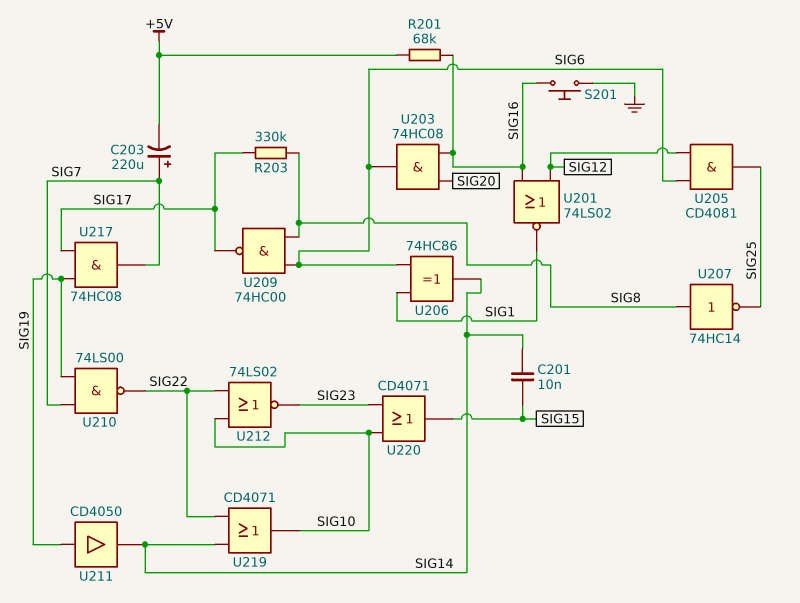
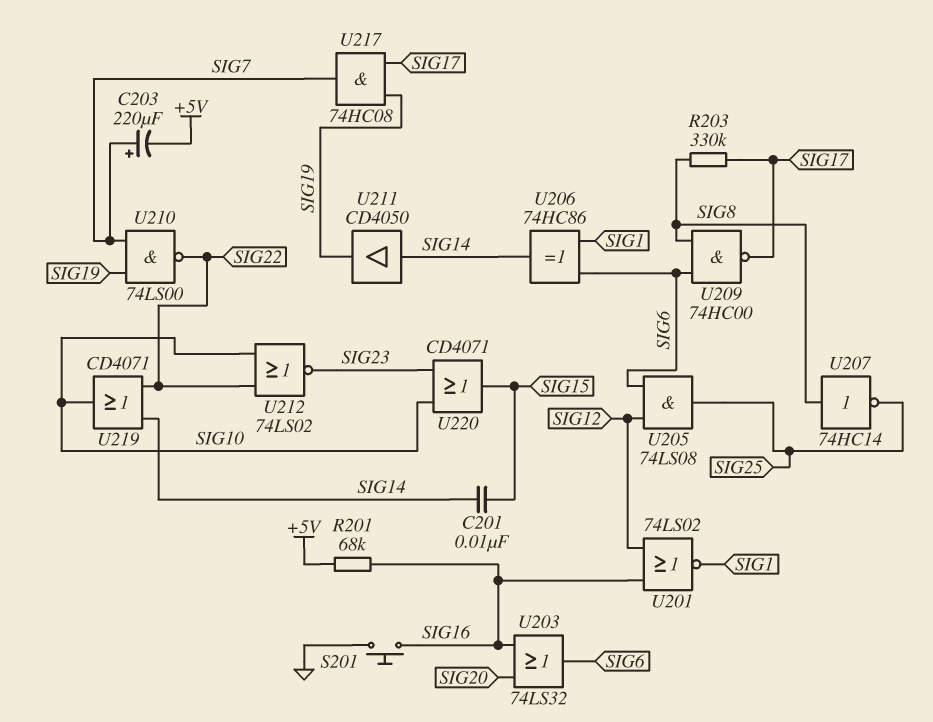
U203: AND 74HC08 (in SIG16, in SIG20, out SIG6) -> OR 74LS32 (in SIG16, in SIG20, out SIG6)
U205: AND CD4081 (in SIG6, in SIG12, out SIG25) -> AND 74LS08 (in SIG6, in SIG12, out SIG25)
U211: buffer CD4050 (in SIG19, out SIG14) -> buffer CD4050 (in SIG14, out SIG19)

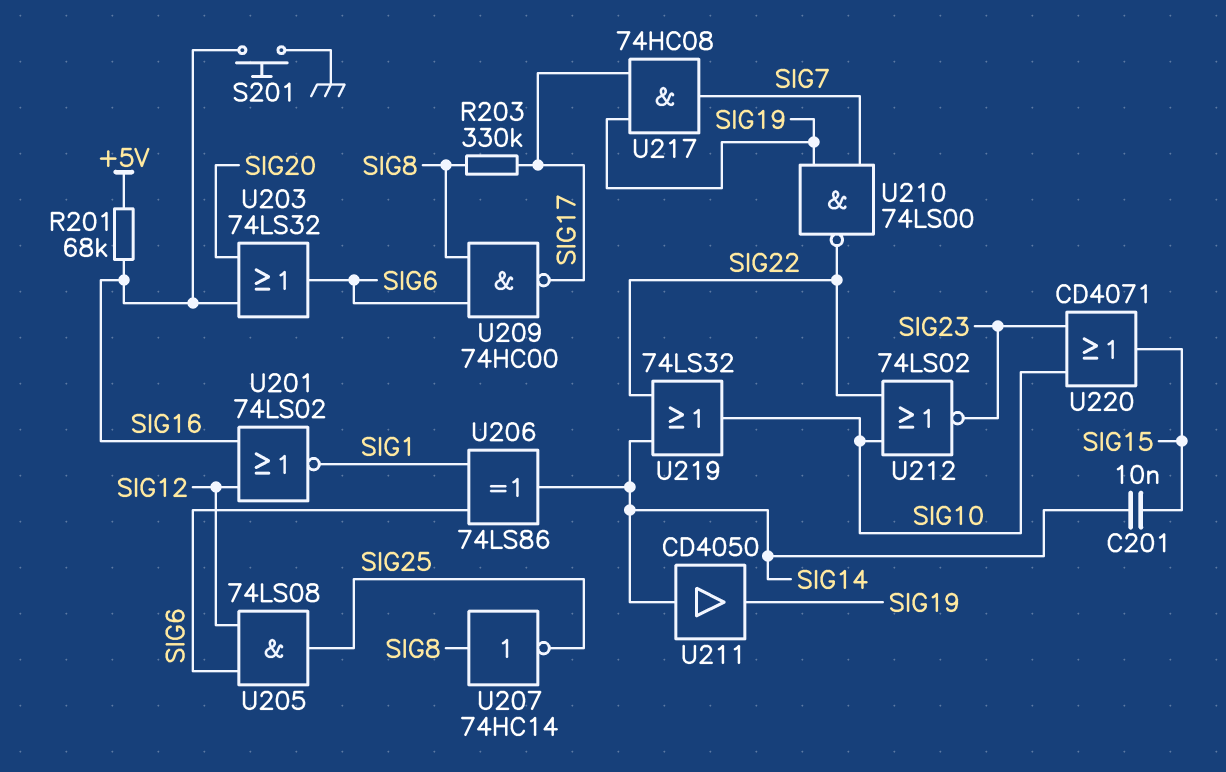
C203: 220uF (plus SIG7, minus +5V) -> none
U206: XOR 74HC86 (in SIG1, in SIG6, out SIG14) -> XOR 74LS86 (in SIG1, in SIG6, out SIG14)
U219: OR CD4071 (in SIG14, in SIG22, out SIG10) -> OR 74LS32 (in SIG14, in SIG22, out SIG10)

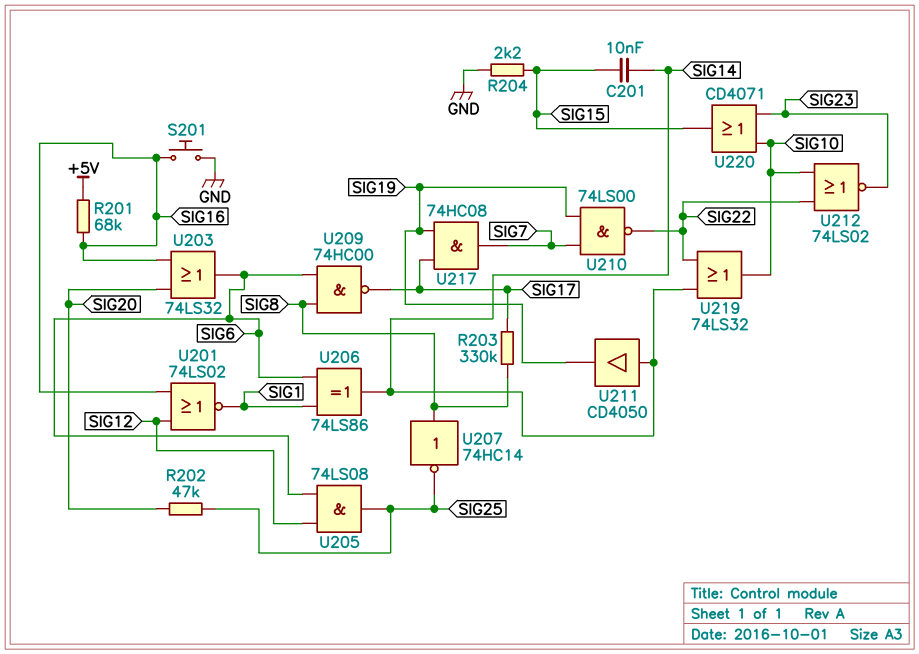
R202: none -> 47k (SIG20, SIG25)
R204: none -> 2.2k (GND, SIG15)

